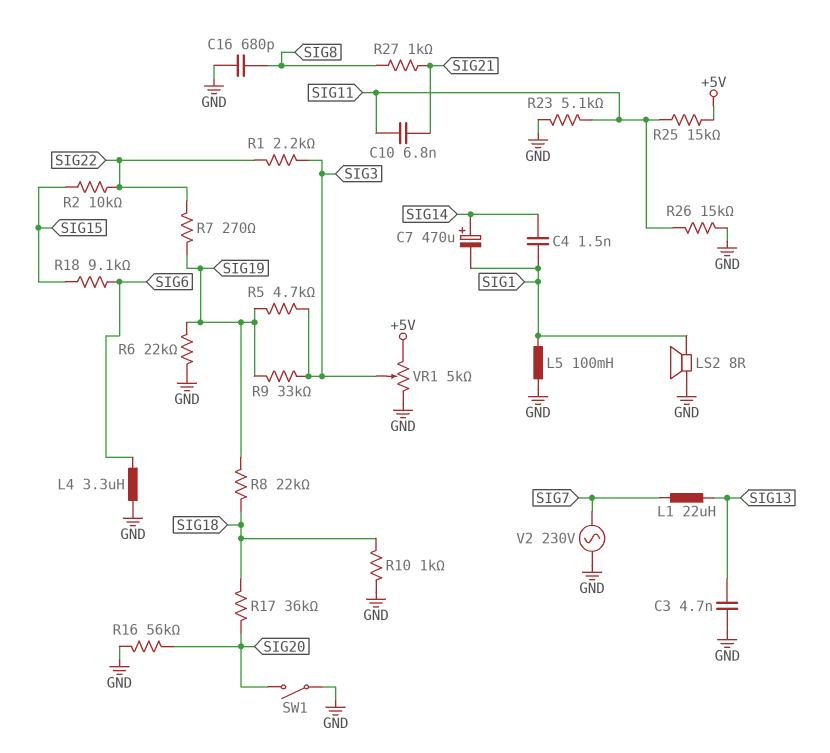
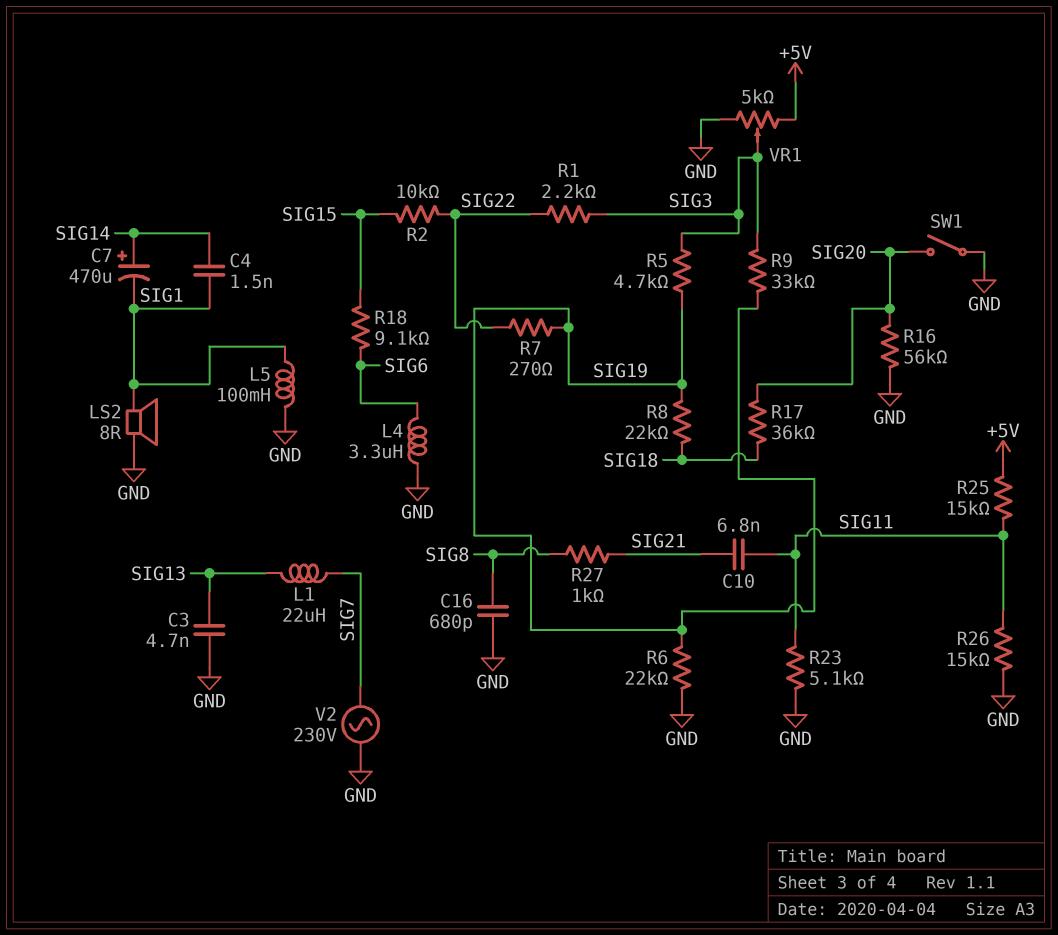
R10: 1k (GND, SIG18) -> none

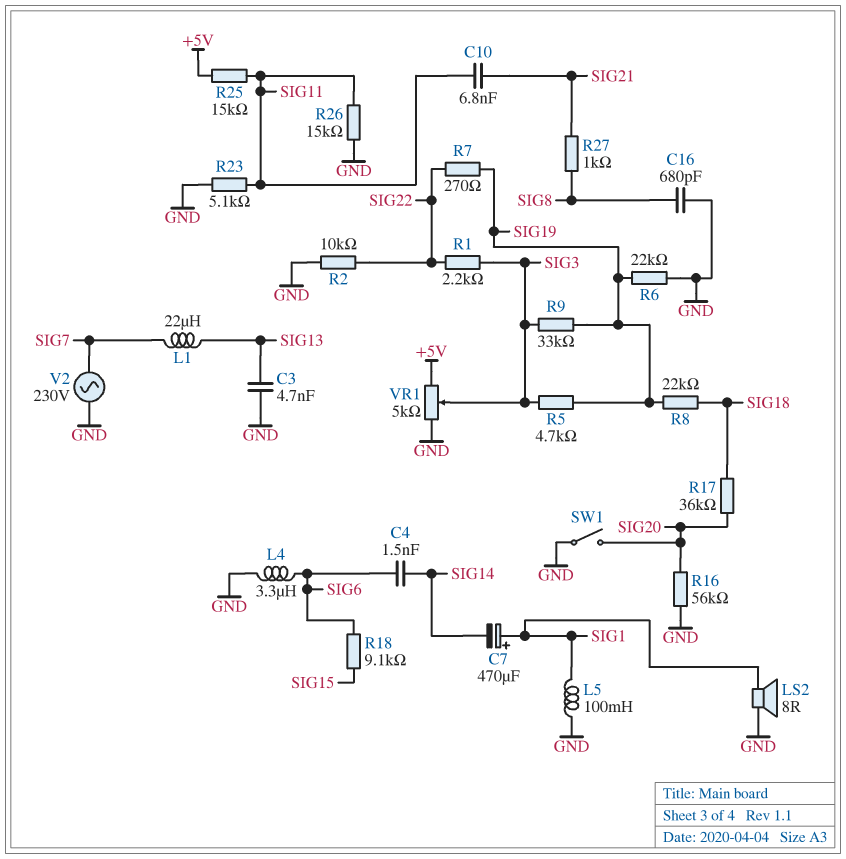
C4: 1.5nF (SIG1, SIG14) -> 1.5nF (SIG6, SIG14)
C7: 470uF (plus SIG14, minus SIG1) -> 470uF (plus SIG1, minus SIG14)
R2: 10k (SIG15, SIG22) -> 10k (GND, SIG22)

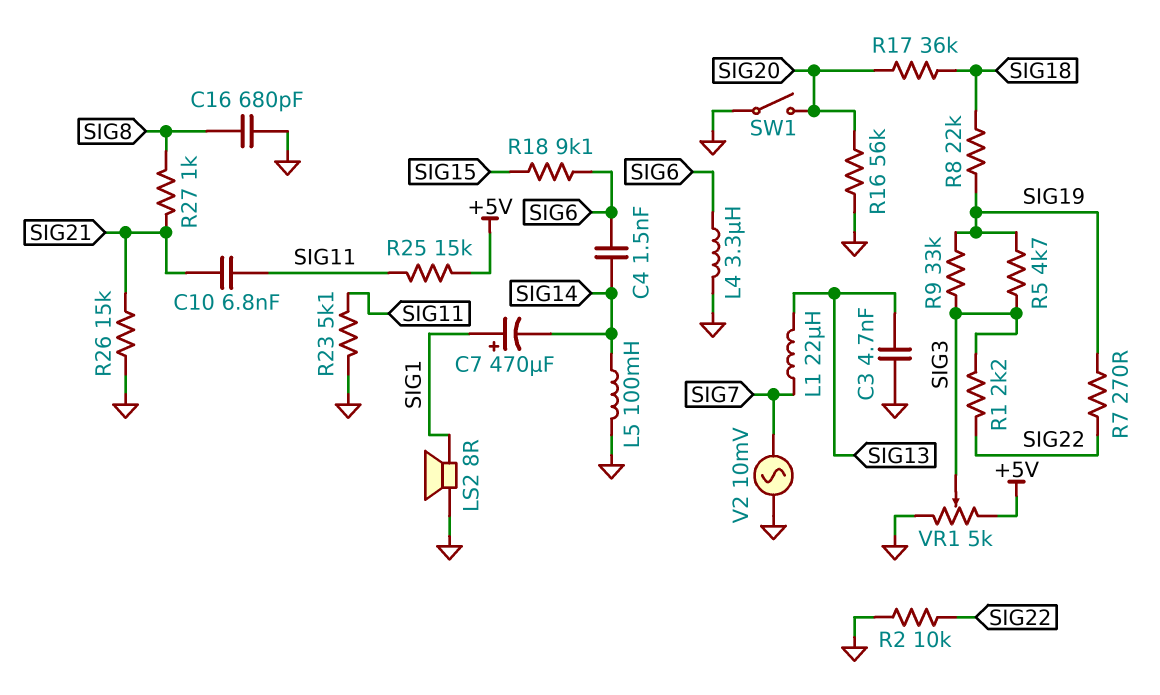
L5: 100mH (GND, SIG1) -> 100mH (GND, SIG14)
R6: 22k (GND, SIG19) -> none
R26: 15k (GND, SIG11) -> 15k (GND, SIG21)
V2: AC 230V (GND, SIG7) -> AC 10mV (GND, SIG7)

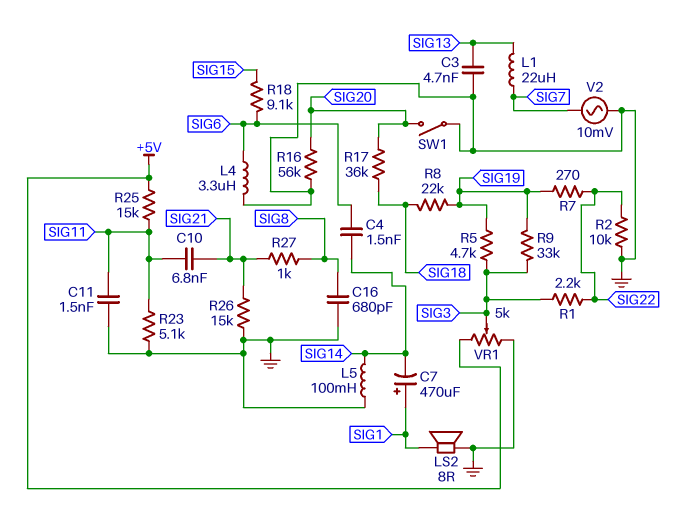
C11: none -> 1.5nF (GND, SIG11)

